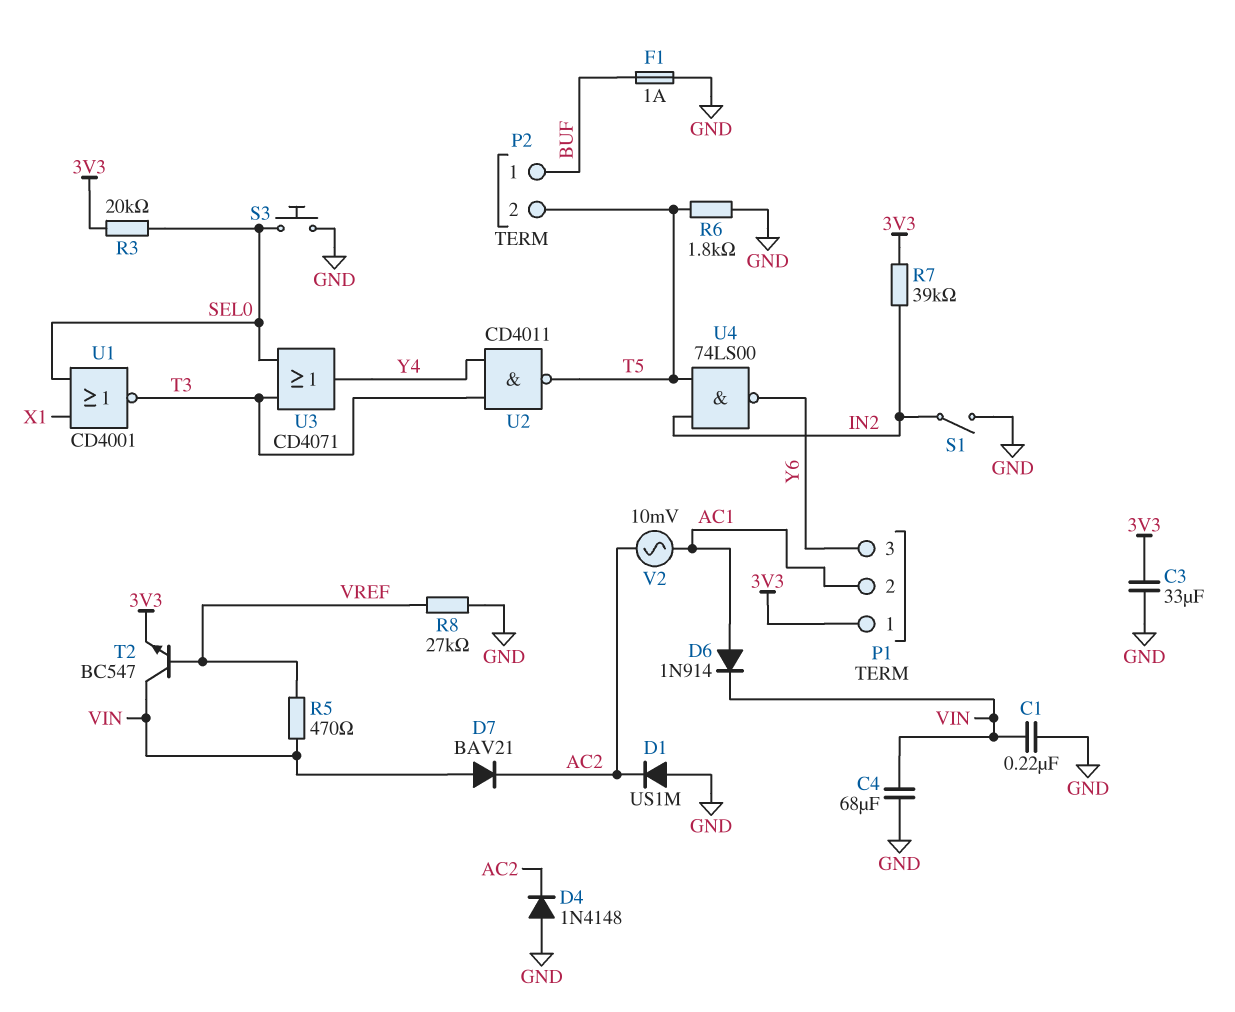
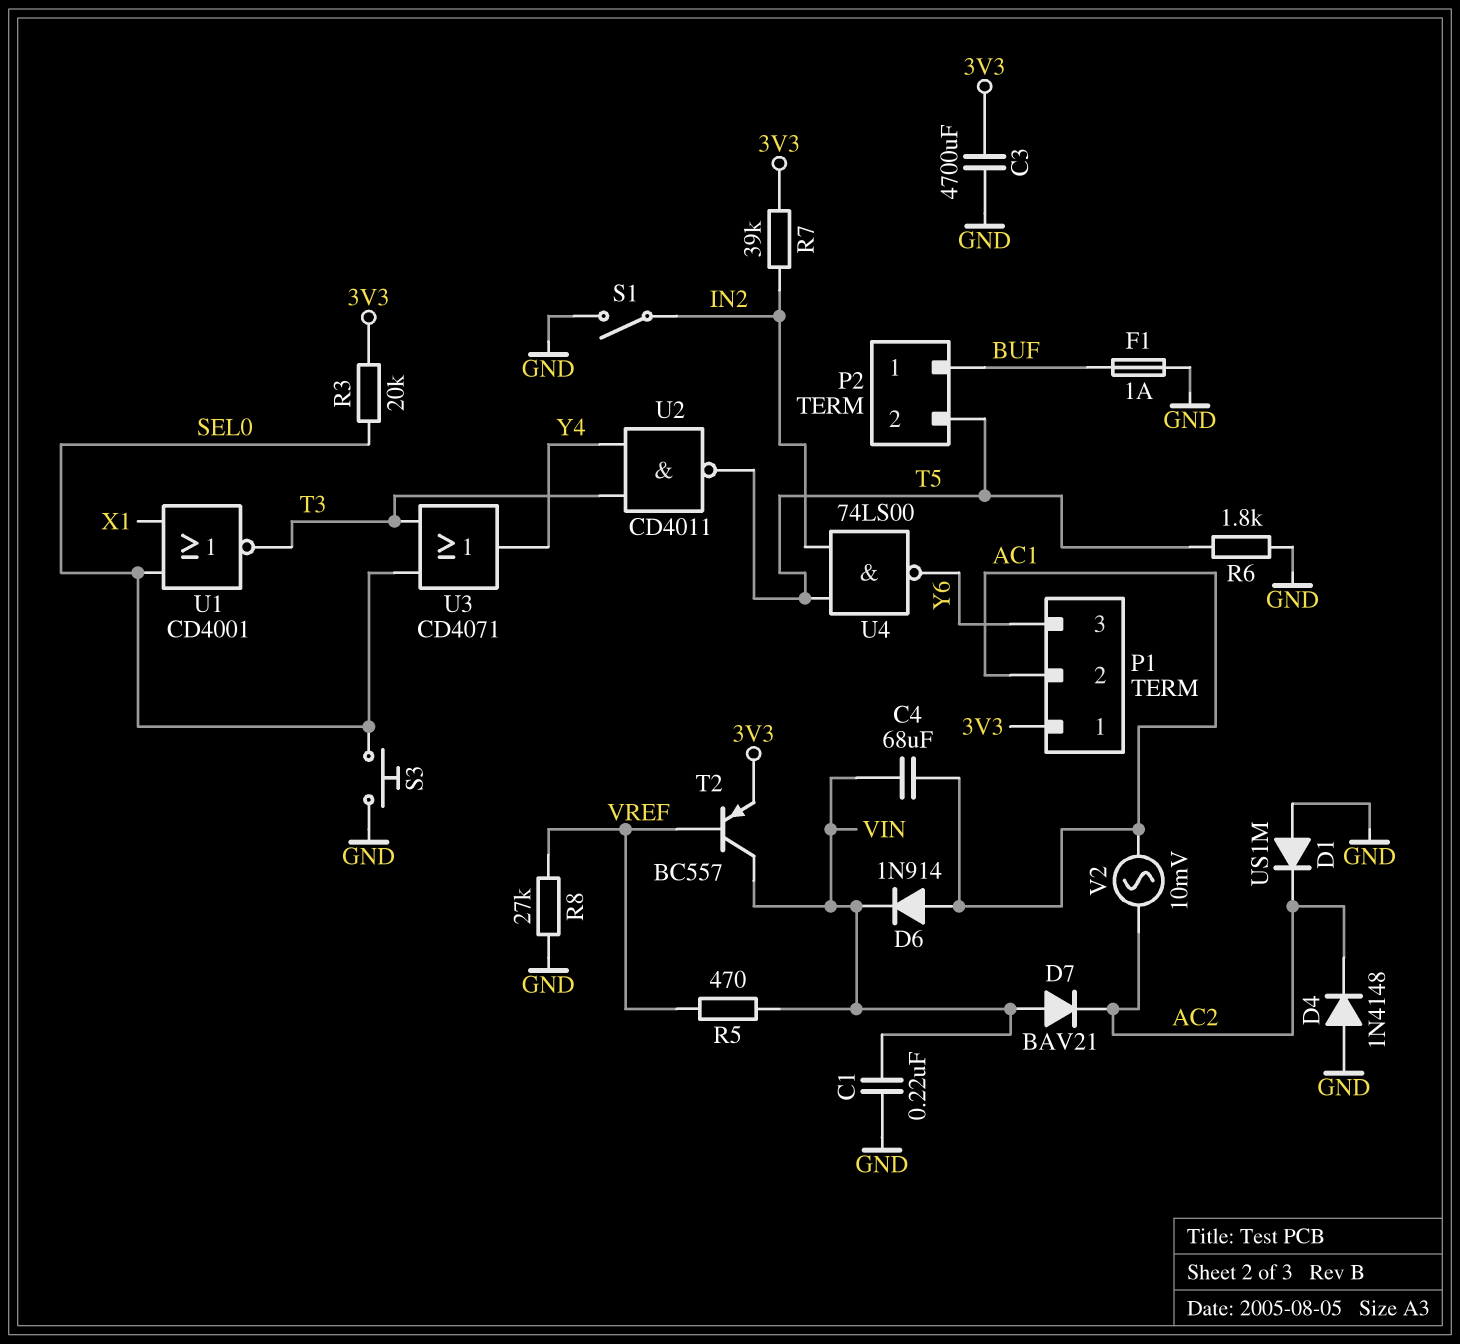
C3: 33uF (3V3, GND) -> 4700uF (3V3, GND)
C4: 68uF (GND, VIN) -> 68uF (AC1, VIN)
T2: NPN BC547 (B VREF, C VIN, E 3V3) -> PNP BC557 (B VREF, C VIN, E 3V3)

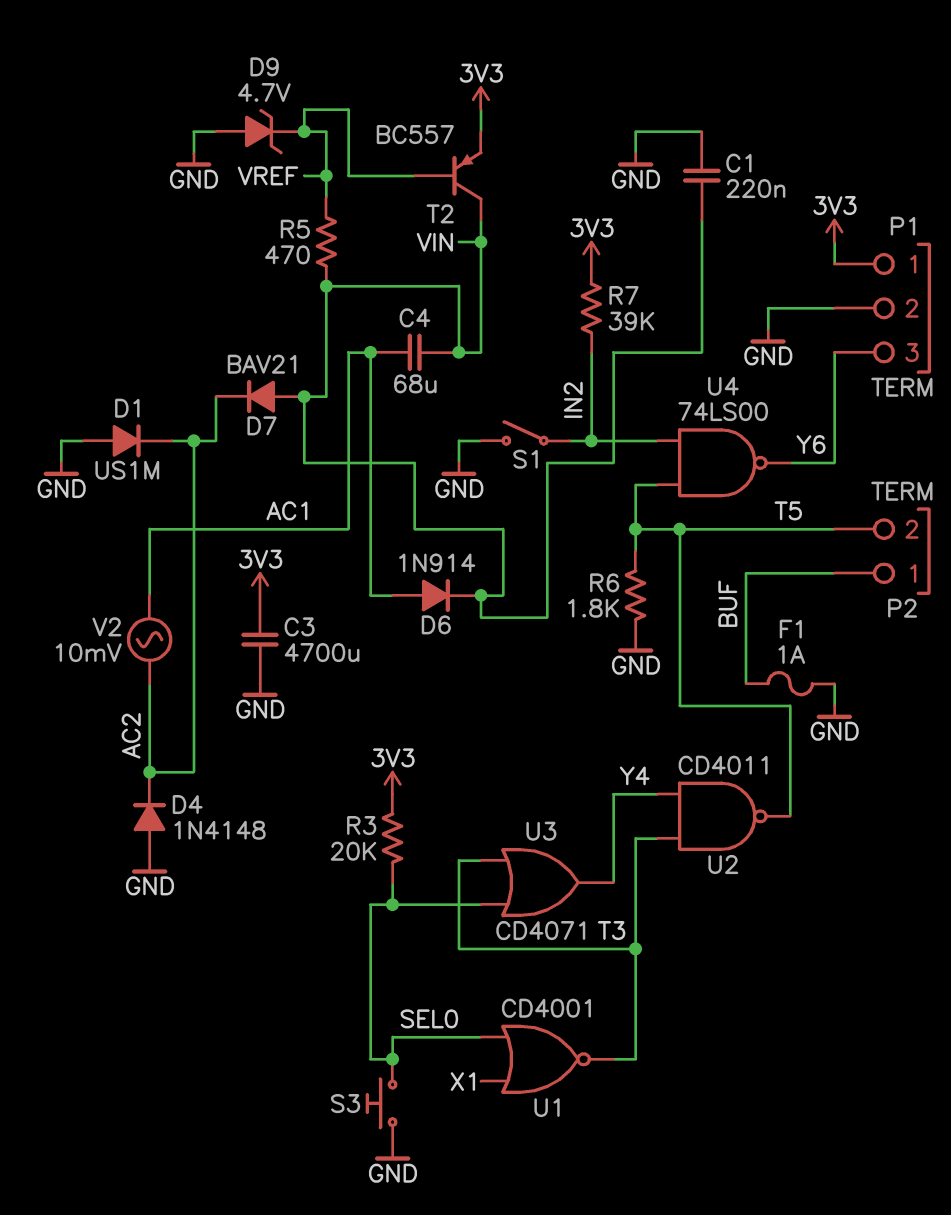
D9: none -> zener 4.7V (A GND, K VREF)
P1 pin 2: AC1 -> GND
R8: 27k (GND, VREF) -> none

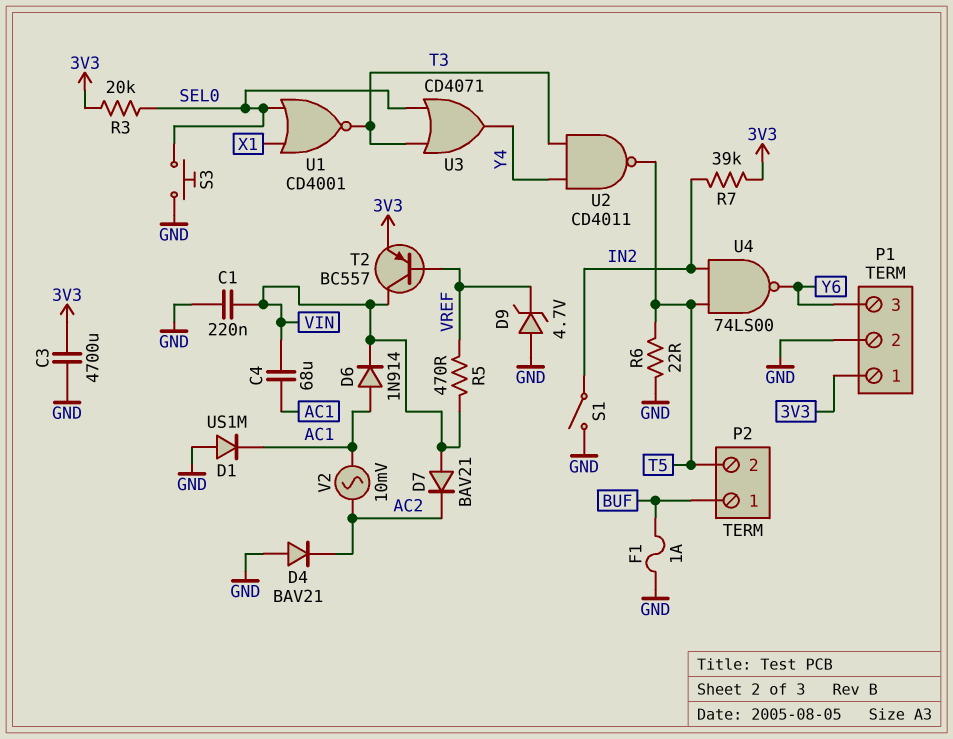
D1: diode US1M (A GND, K AC2) -> diode US1M (A GND, K AC1)
D4: diode 1N4148 (A GND, K AC2) -> diode BAV21 (A GND, K AC2)
R6: 1.8k (GND, T5) -> 22 (GND, T5)

